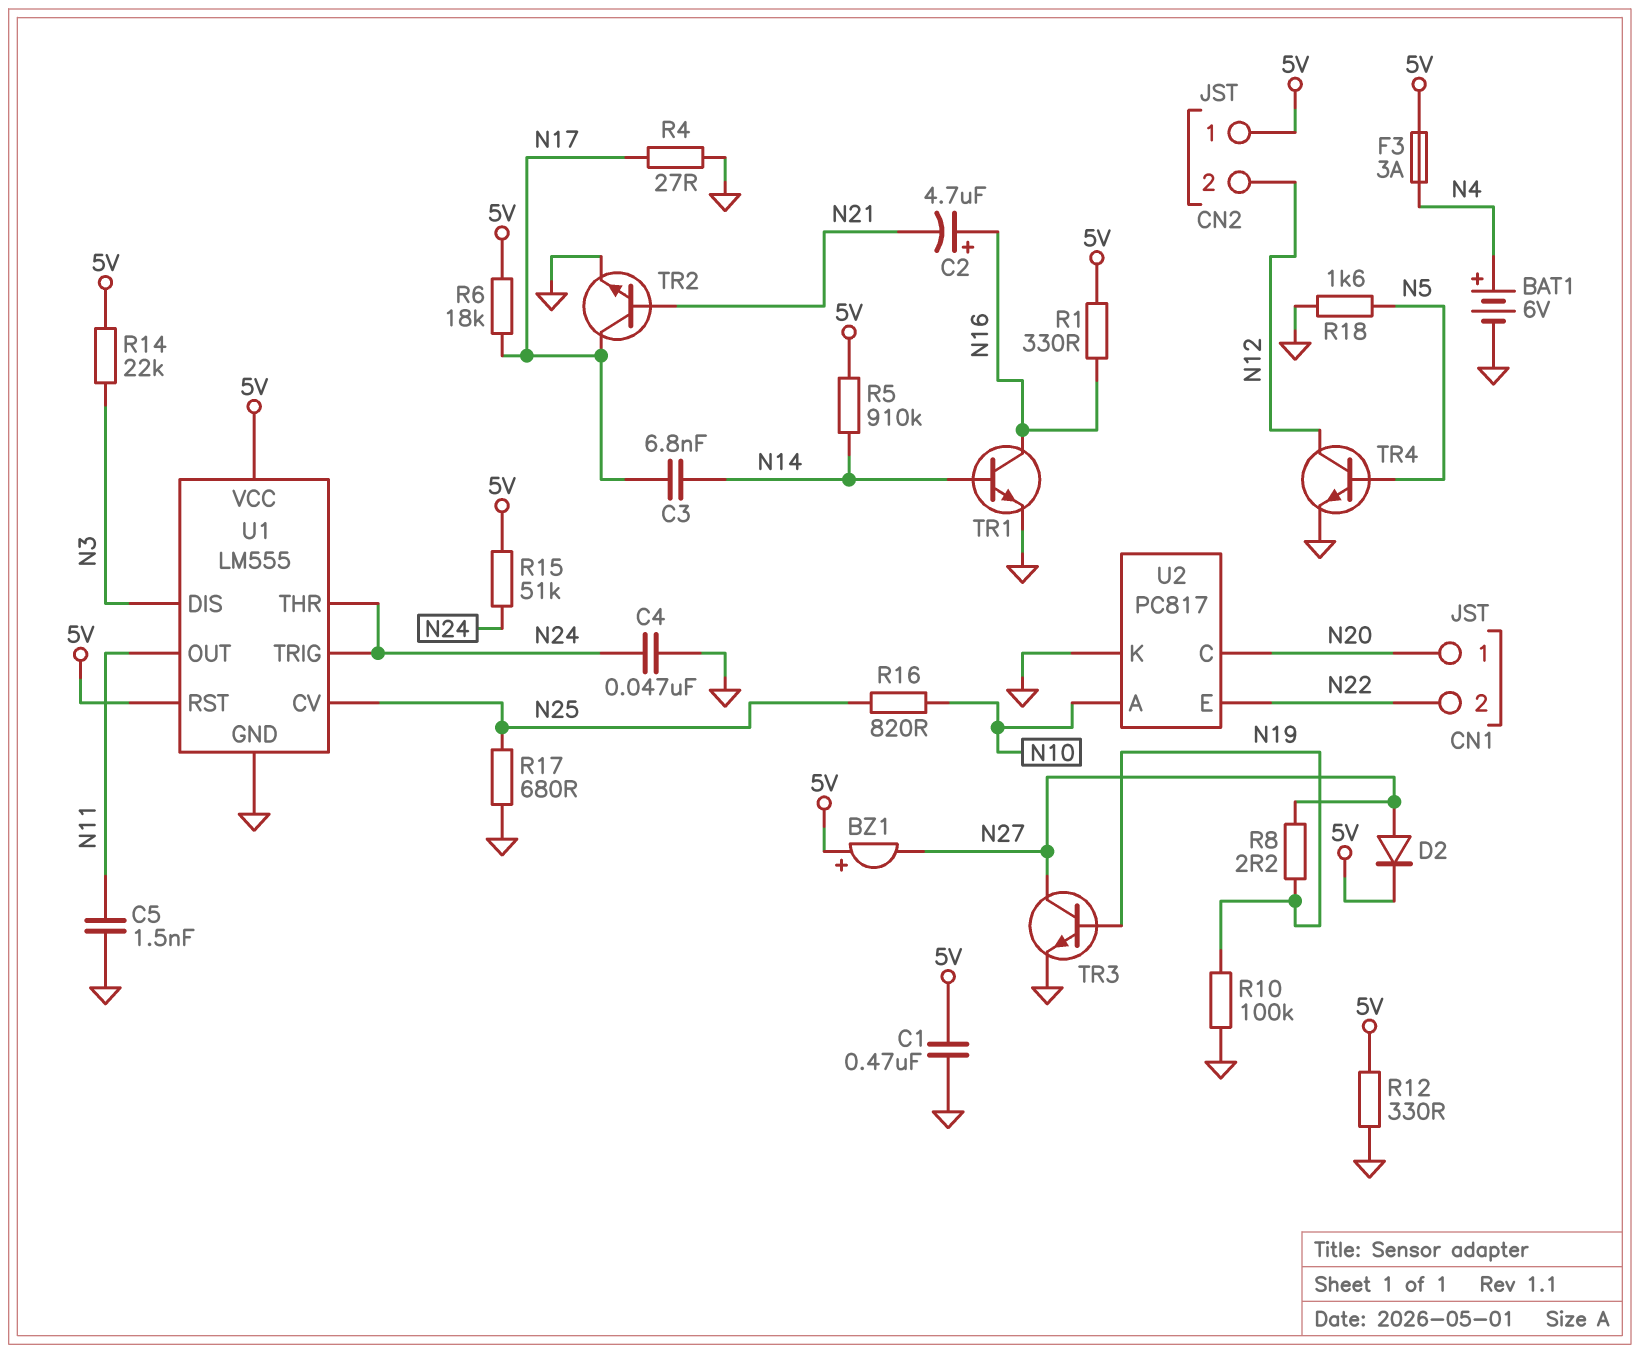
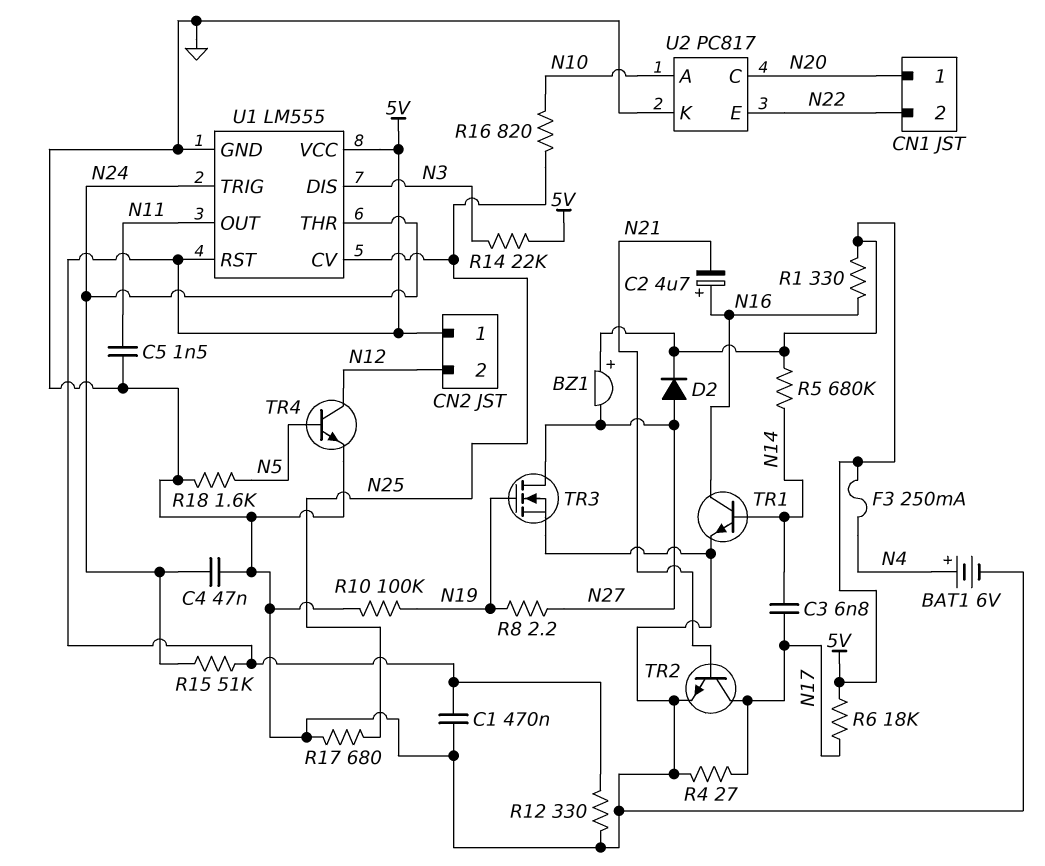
F3: 3A (5V, N4) -> 250mA (5V, N4)
R5: 910k (5V, N14) -> 680k (5V, N14)
TR3: NPN (B N19, C N27, E GND) -> NMOS (G N19, D N27, S GND)

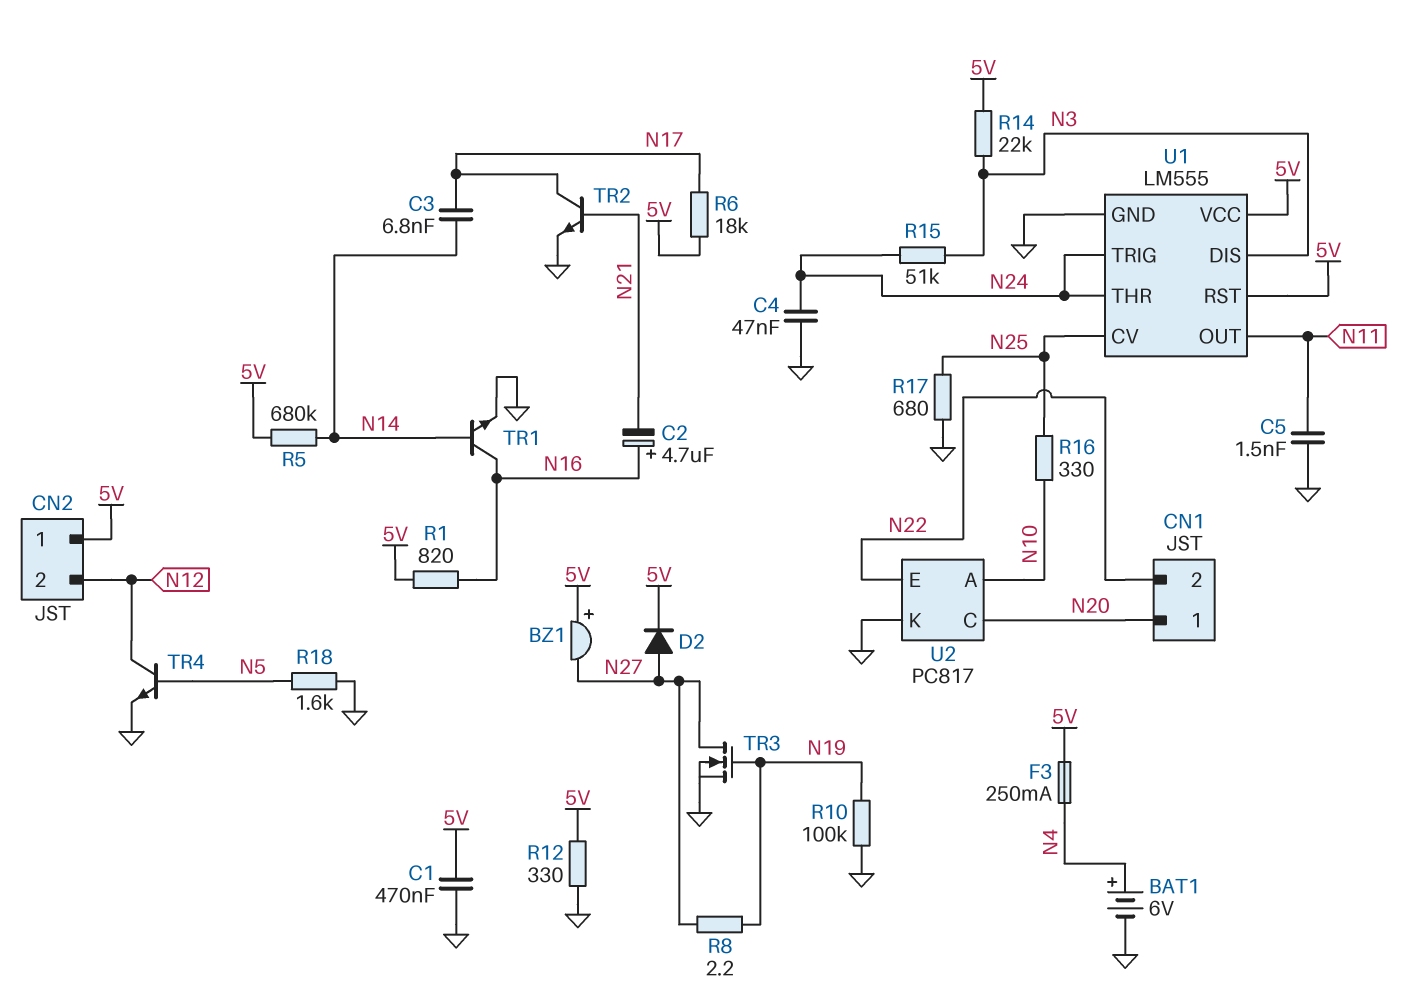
R1: 330 (5V, N16) -> 820 (5V, N16)
R4: 27 (GND, N17) -> none
R15: 51k (5V, N24) -> 51k (N3, N24)
R16: 820 (N10, N25) -> 330 (N10, N25)

